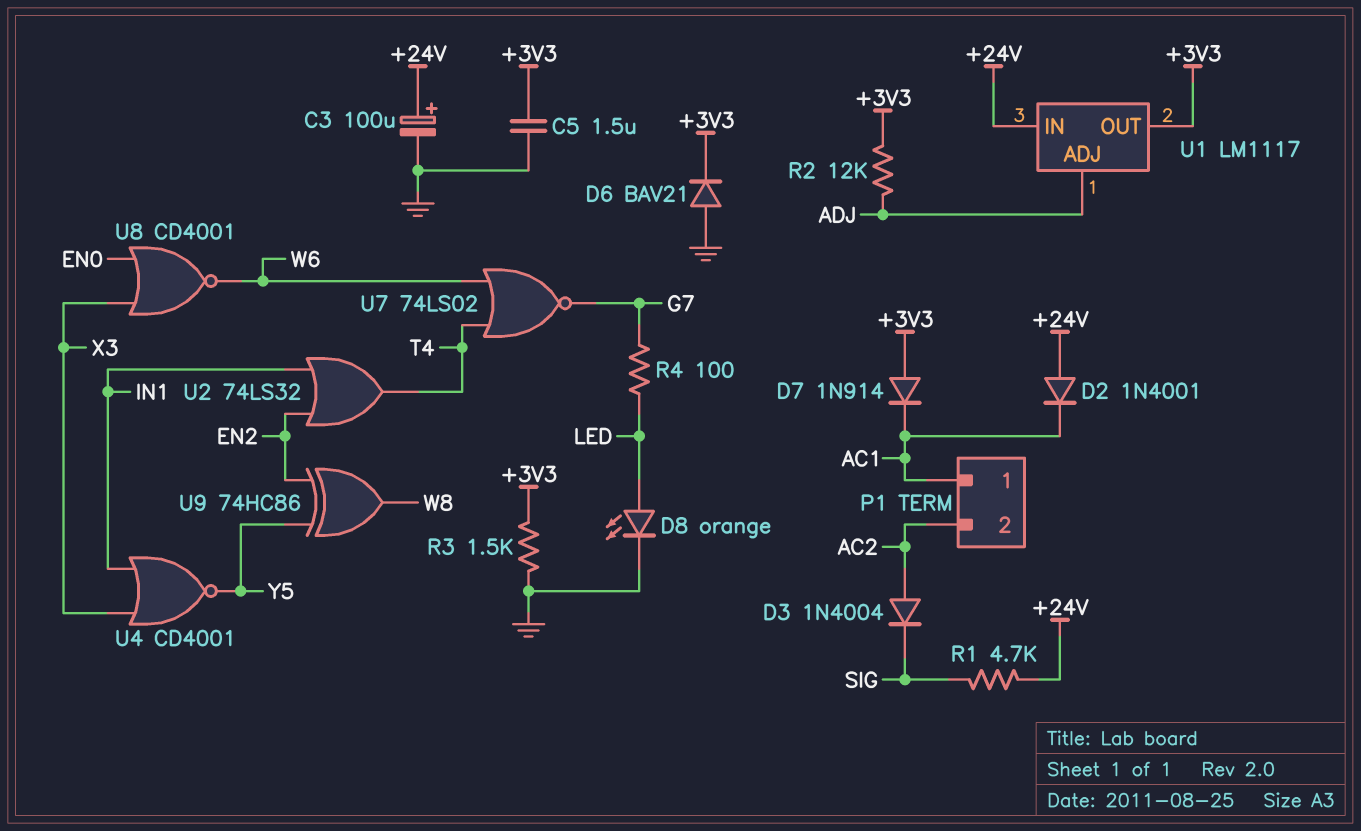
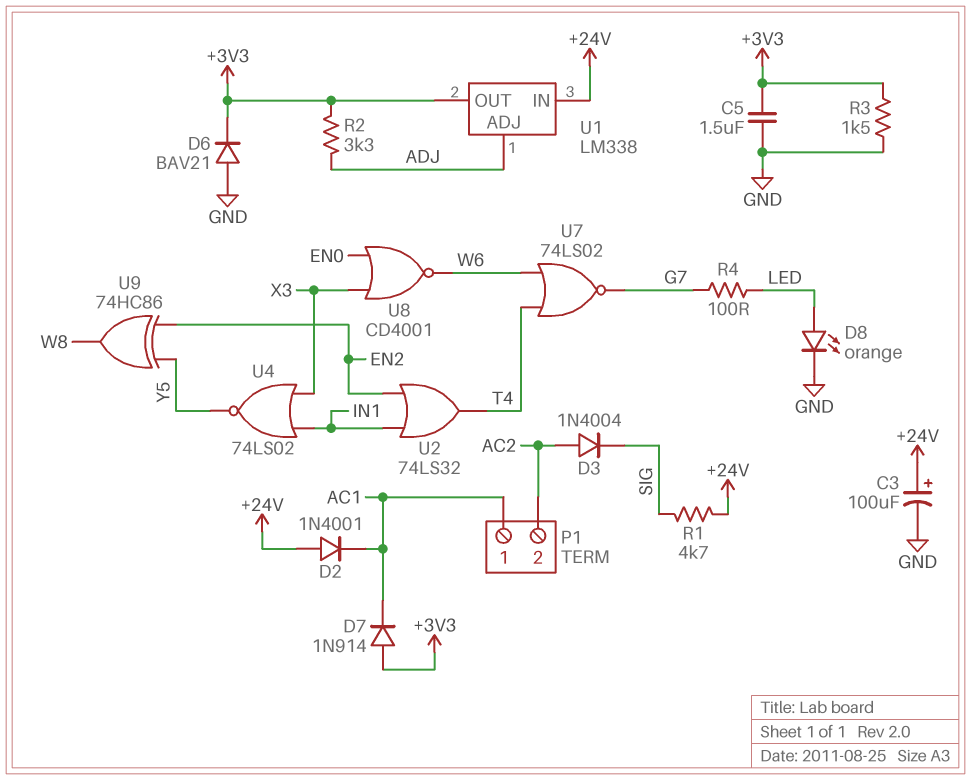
R2: 12k (+3V3, ADJ) -> 3.3k (+3V3, ADJ)
U1: LM1117 -> LM338
U4: NOR CD4001 (in IN1, in X3, out Y5) -> NOR 74LS02 (in IN1, in X3, out Y5)

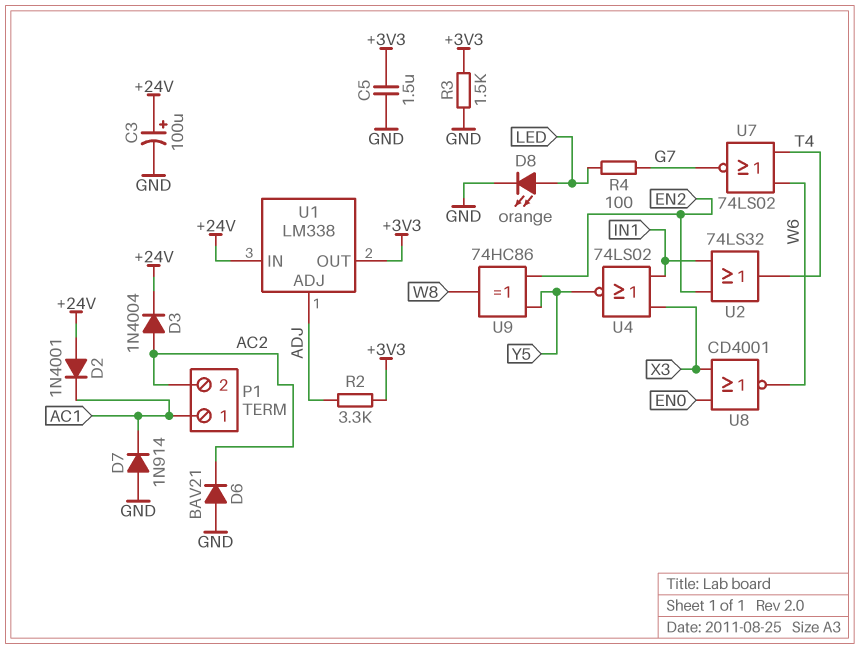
D3: diode 1N4004 (A AC2, K SIG) -> diode 1N4004 (A AC2, K +24V)
D6: diode BAV21 (A GND, K +3V3) -> diode BAV21 (A GND, K AC2)
D7: diode 1N914 (A +3V3, K AC1) -> diode 1N914 (A GND, K AC1)
R1: 4.7k (+24V, SIG) -> none

